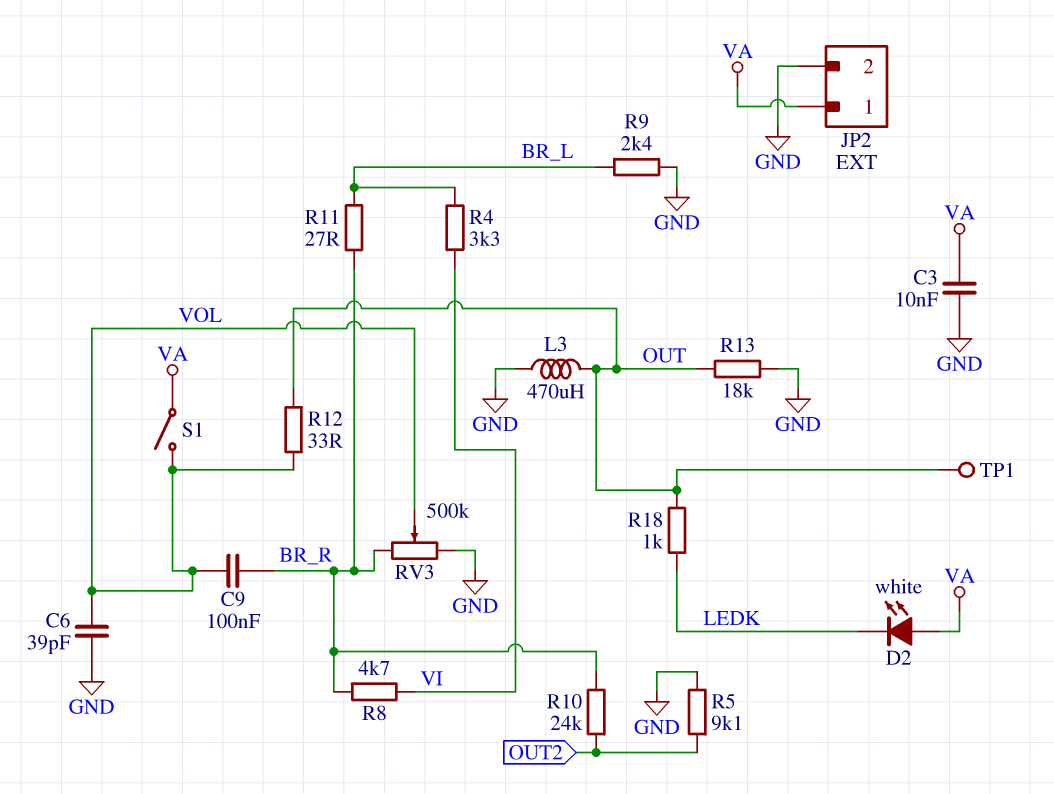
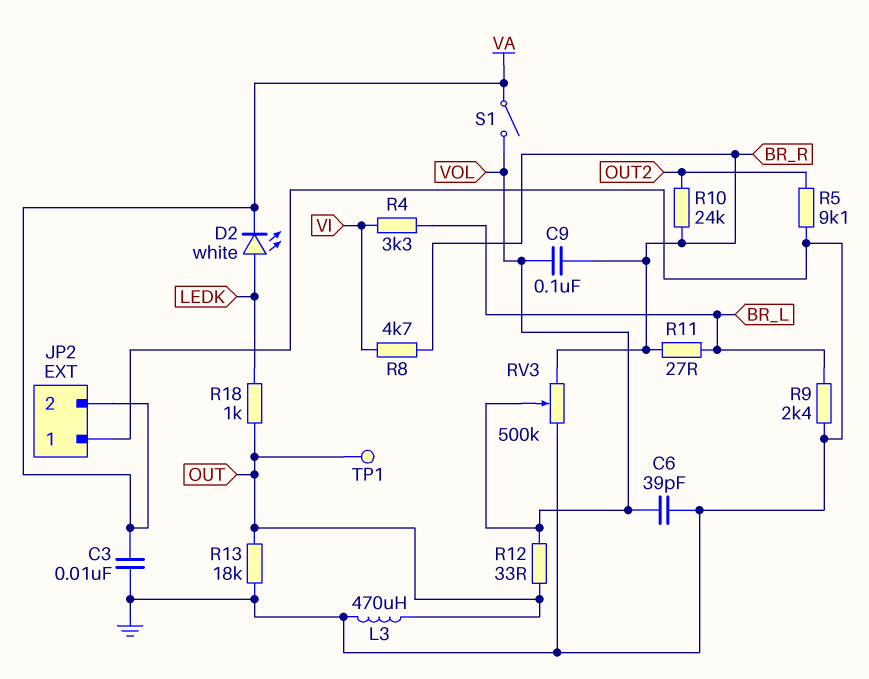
D2: LED white (A VA, K LEDK) -> LED white (A LEDK, K VA)
JP2 pin 1: VA -> GND
JP2 pin 2: GND -> VA

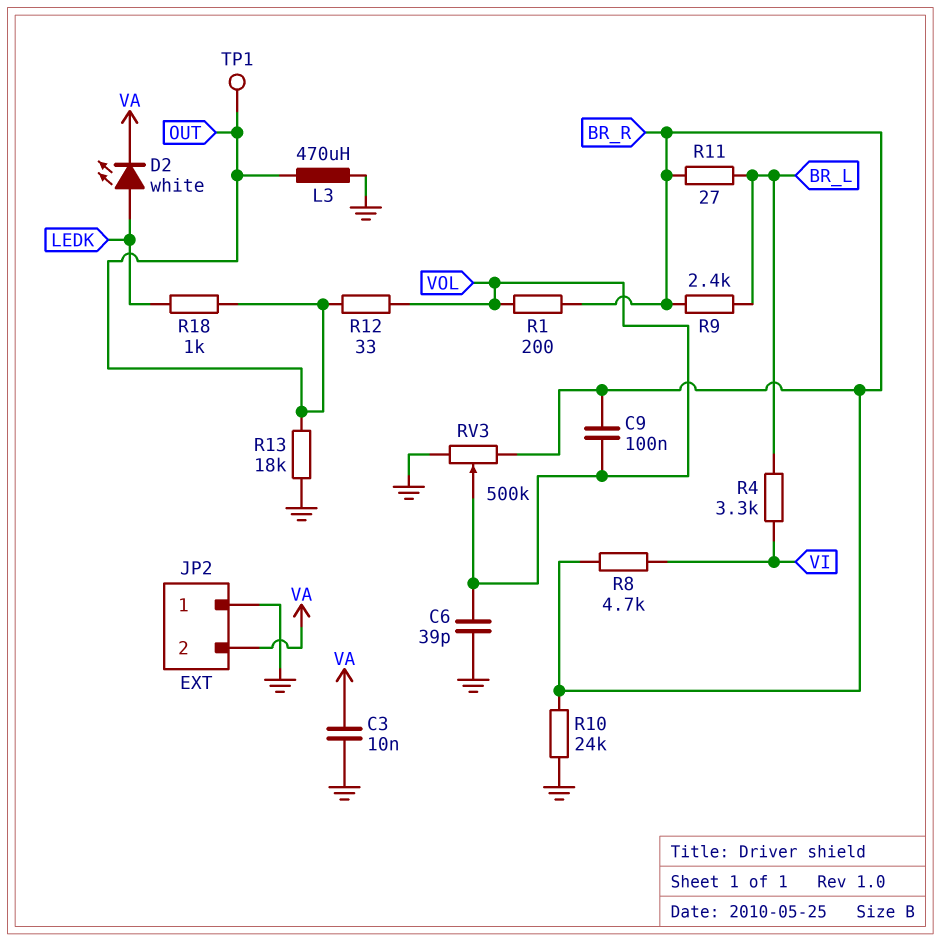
R1: none -> 200 (BR_R, VOL)
R5: 9.1k (GND, OUT2) -> none
R9: 2.4k (BR_L, GND) -> 2.4k (BR_L, BR_R)
R10: 24k (BR_R, OUT2) -> 24k (BR_R, GND)
S1: switch (VA, VOL) -> none

